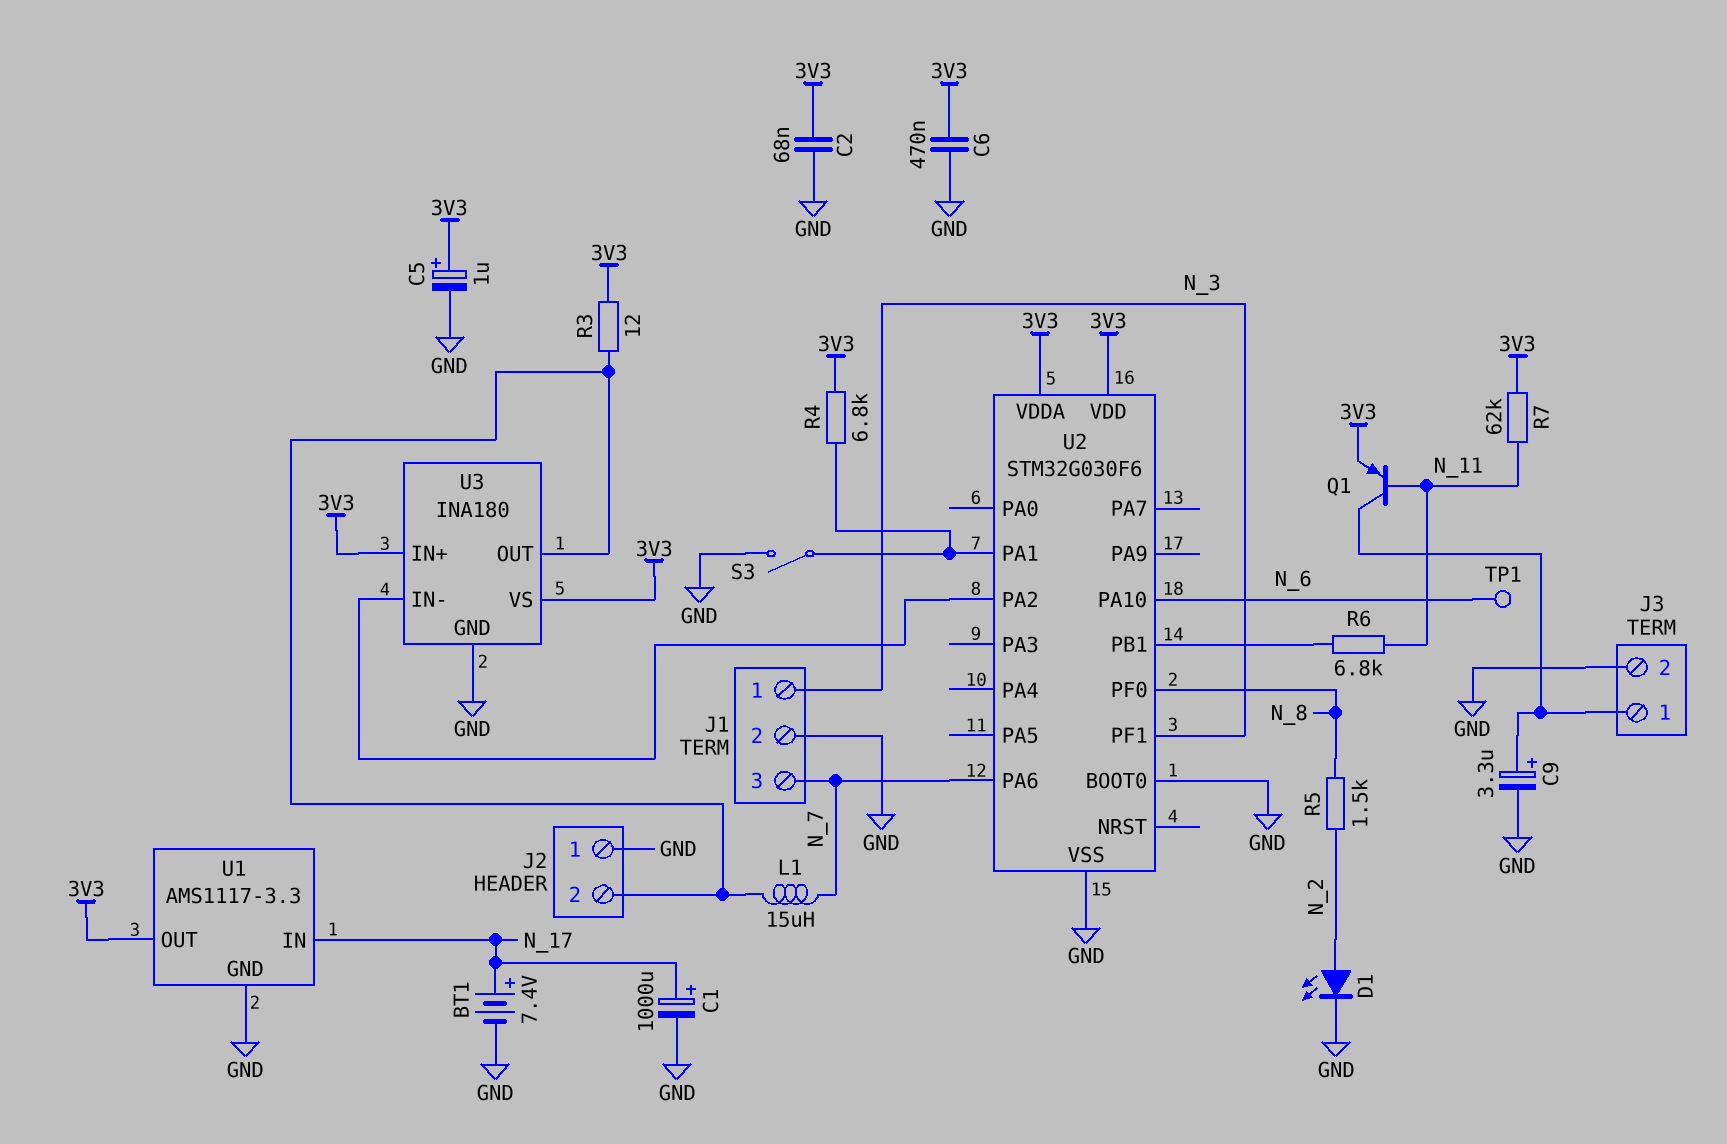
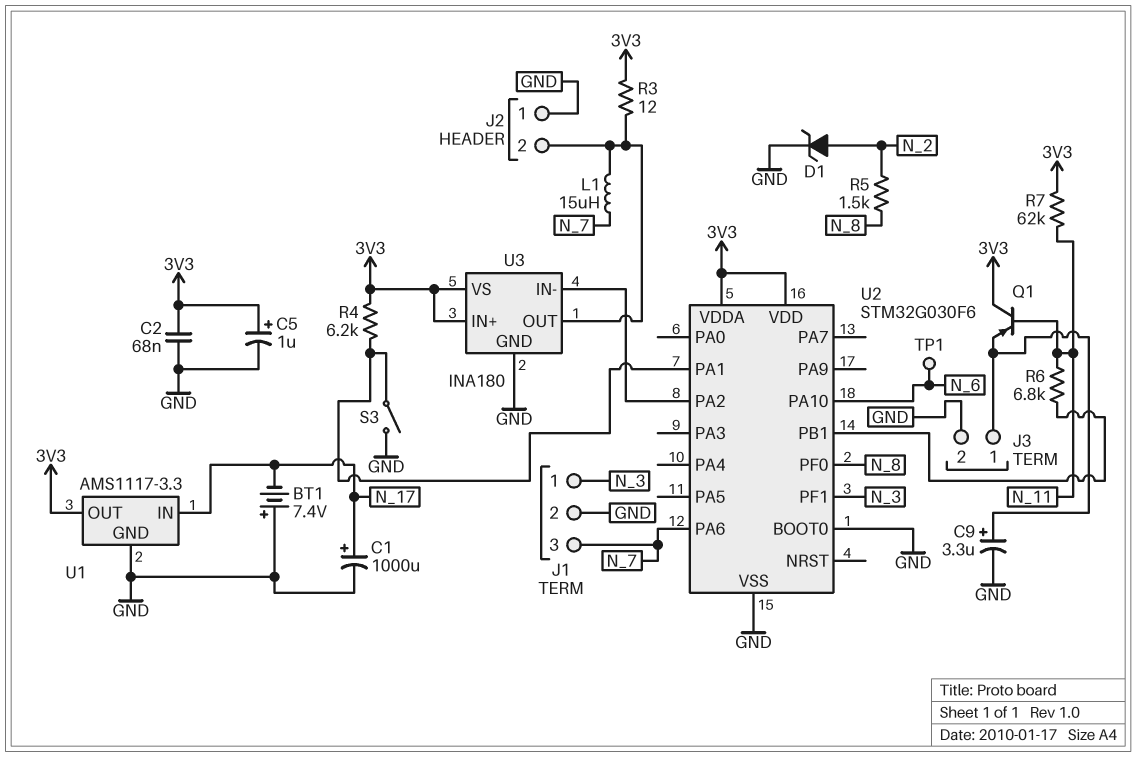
BT1: 7.4V (plus N_17, minus GND) -> 7.4V (plus GND, minus N_17)
C6: 470nF (3V3, GND) -> none
D1: LED (A N_2, K GND) -> zener (A N_2, K GND)
Q1: PNP (B N_11, C J3/1, E 3V3) -> PNP (B N_11, C 3V3, E J3/1)
R4: 6.8k (3V3, U2/PA1) -> 6.2k (3V3, U2/PA1)

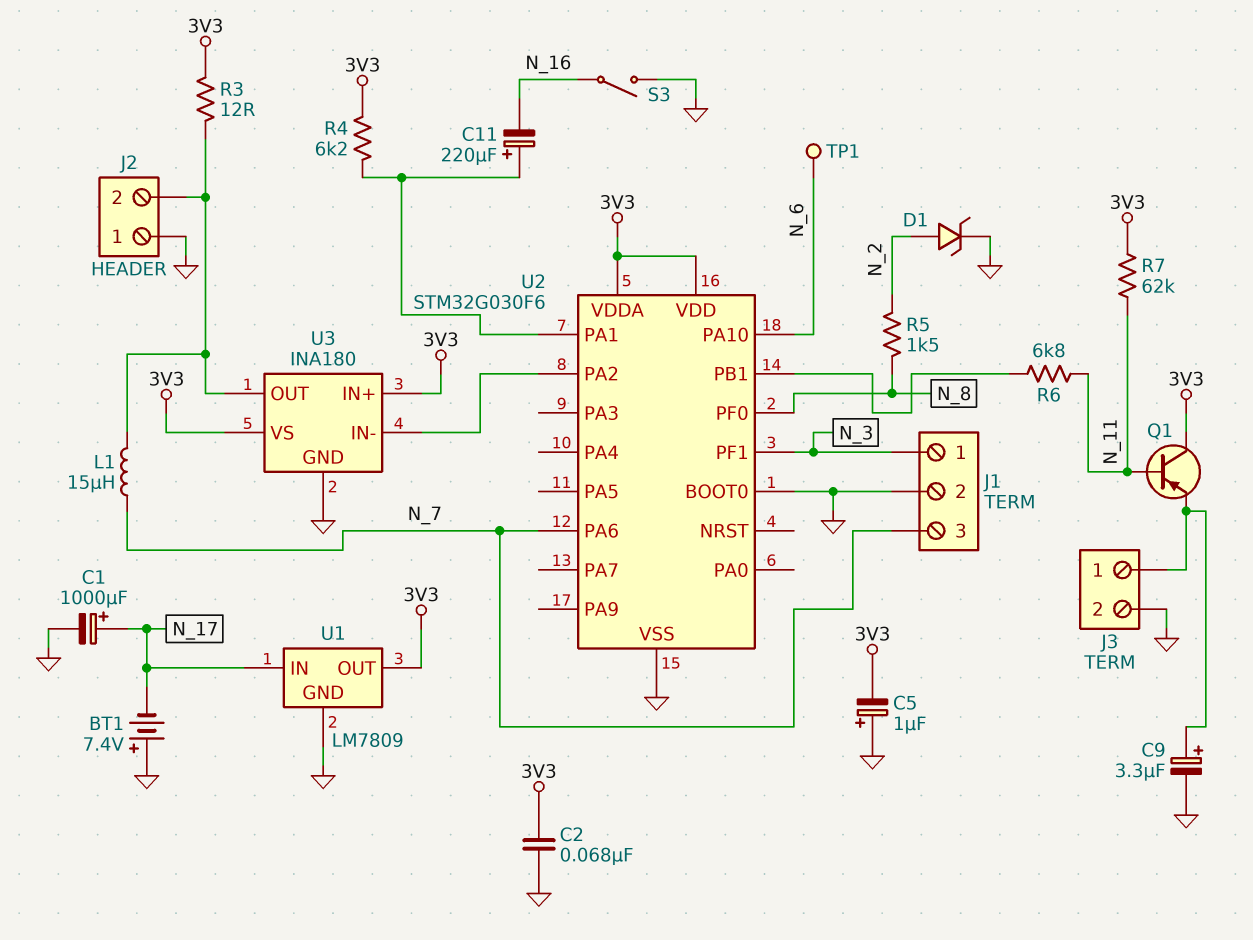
C5: 1uF (plus 3V3, minus GND) -> 1uF (plus GND, minus 3V3)
C11: none -> 220uF (plus U2/PA1, minus N_16)
S3: switch (GND, U2/PA1) -> switch (GND, N_16)
U1: AMS1117-3.3 -> LM7809

